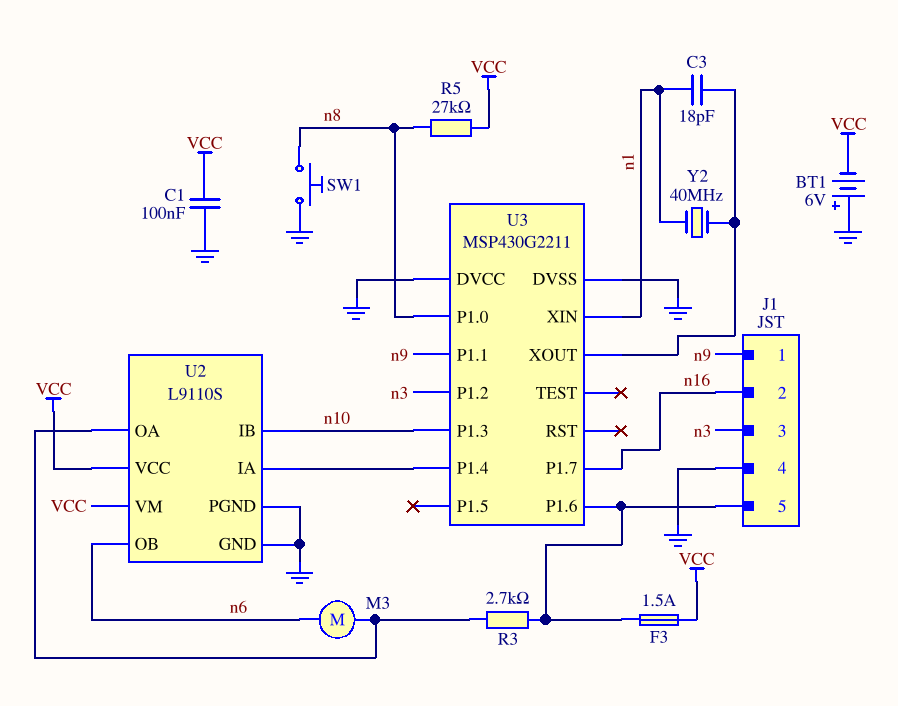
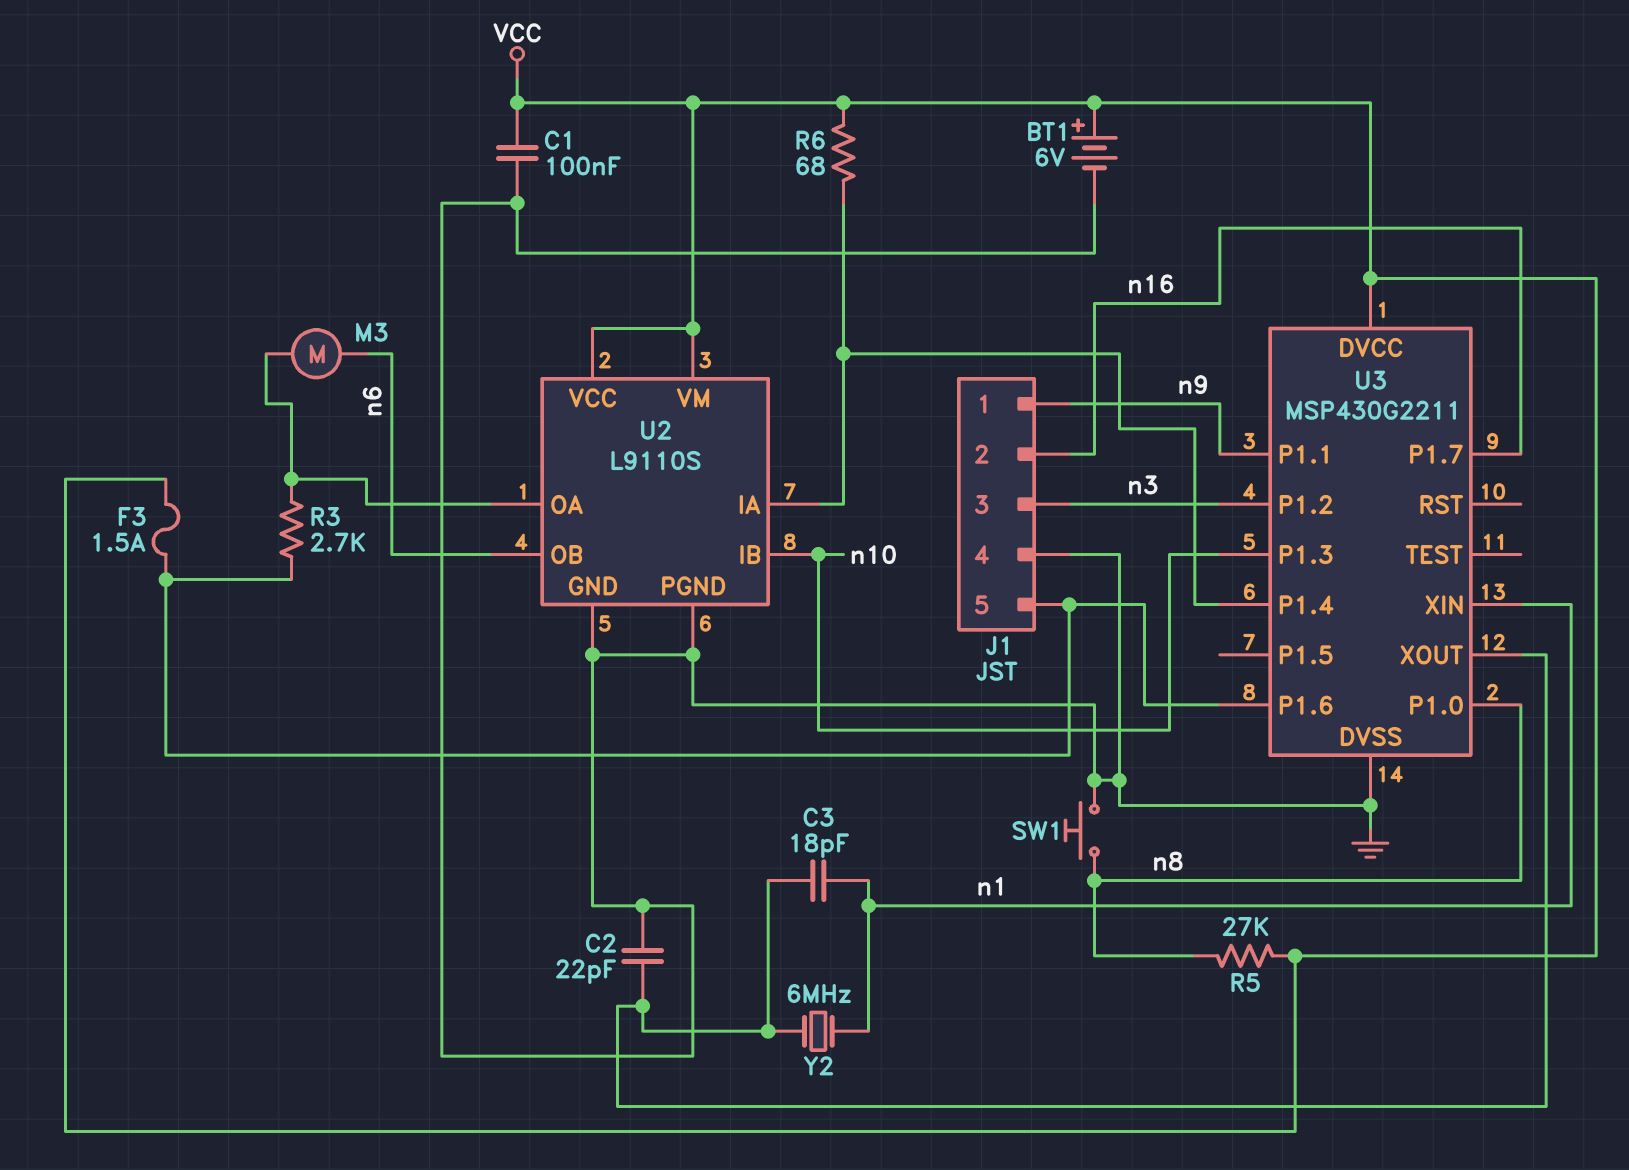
BT1: 6V (plus GND, minus VCC) -> 6V (plus VCC, minus GND)
C2: none -> 22pF (GND, U3/XOUT)
R6: none -> 68 (U2/IA, VCC)
U3 pin DVCC: GND -> VCC
Y2: 40MHz (U3/XOUT, n1) -> 6MHz (U3/XOUT, n1)

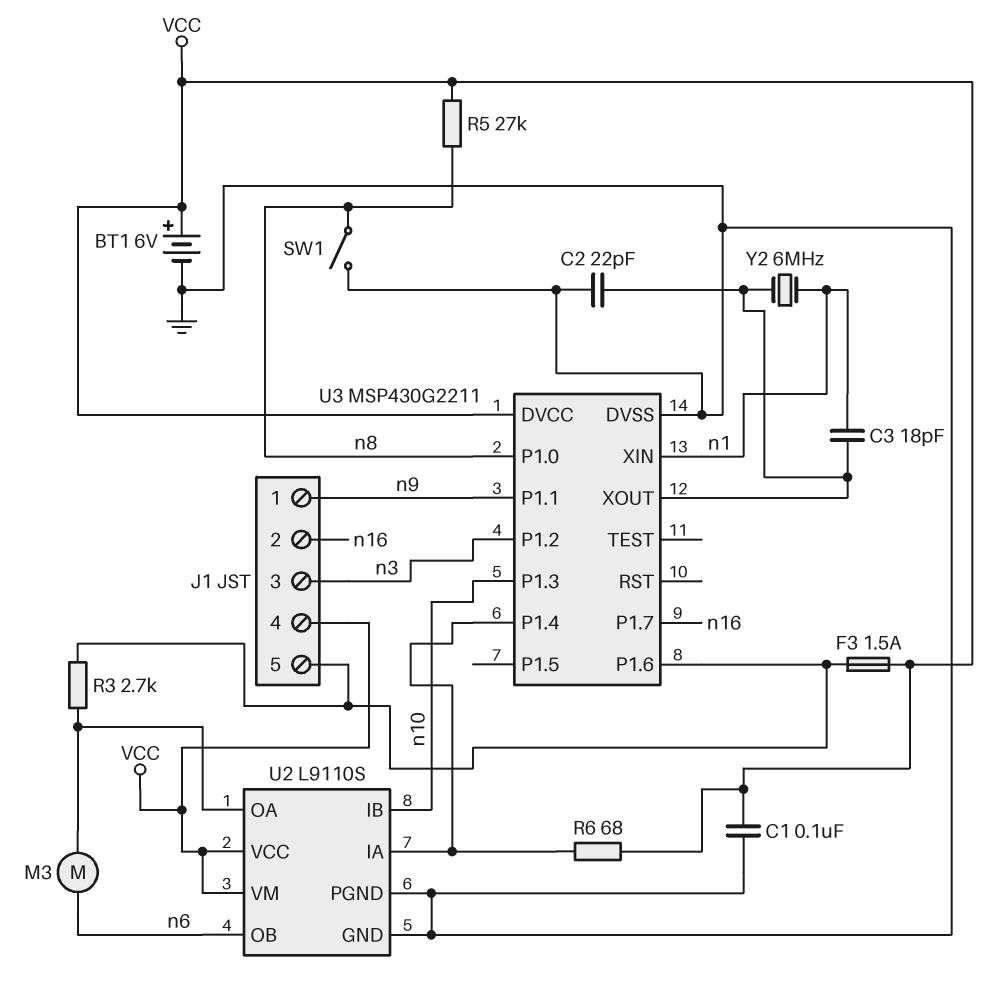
J1 pin 4: GND -> VCC
SW1: button (GND, n8) -> switch (GND, n8)

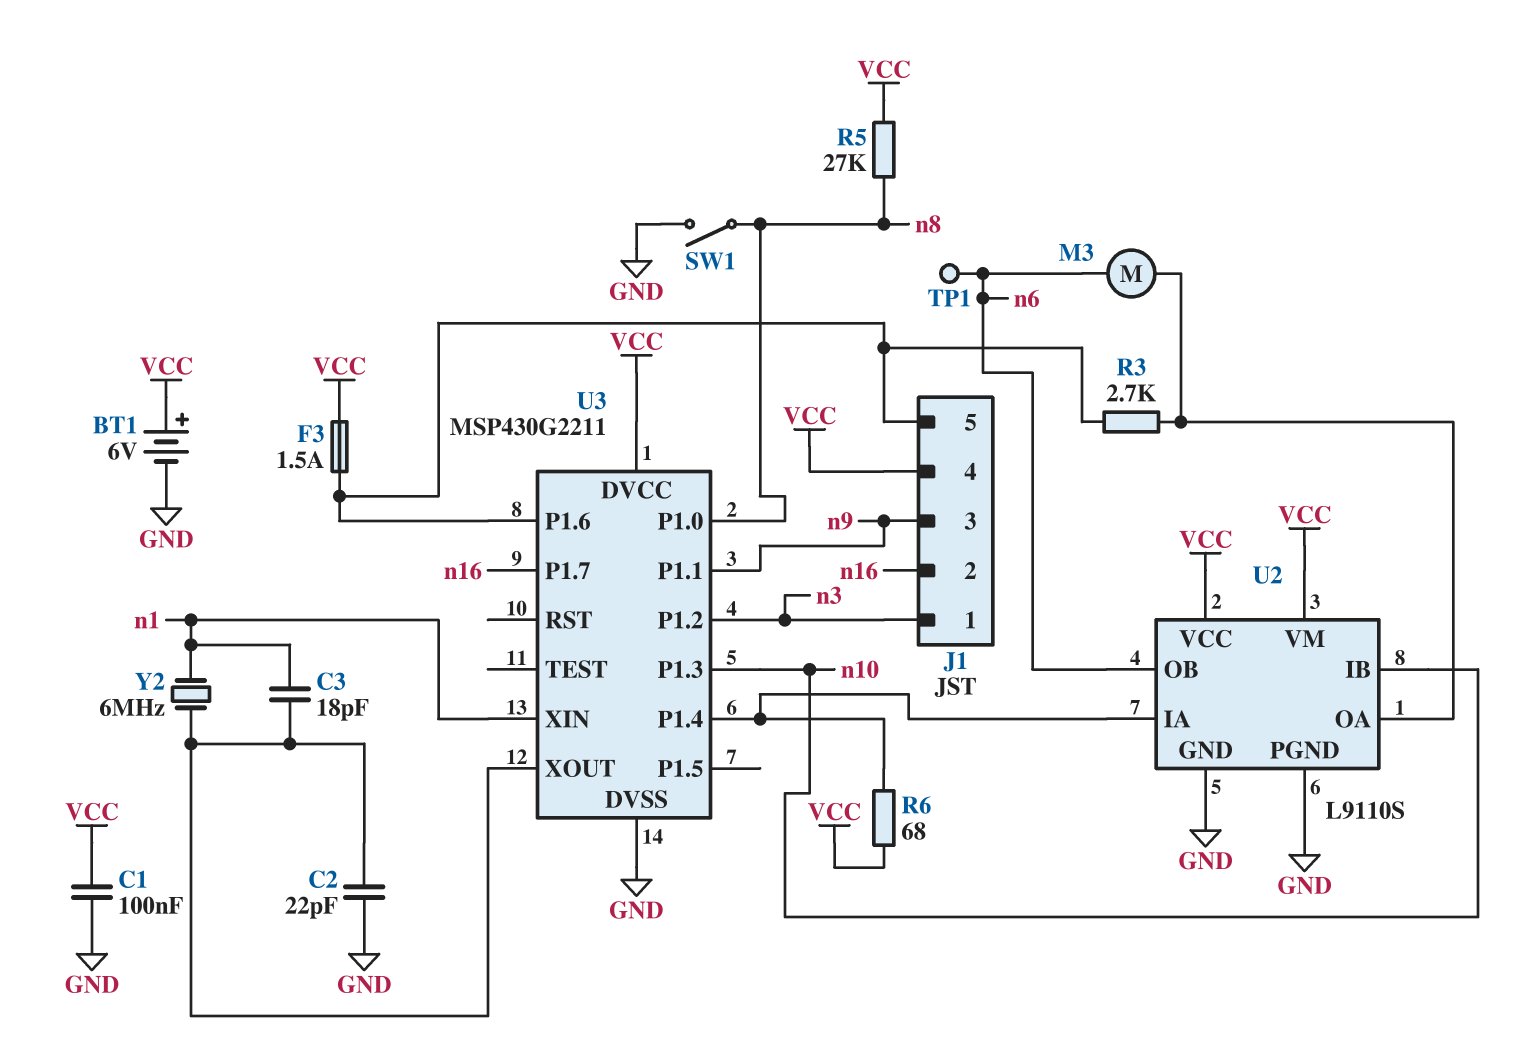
J1 pin 1: n9 -> n3
J1 pin 3: n3 -> n9
TP1: none -> test point (n6)

